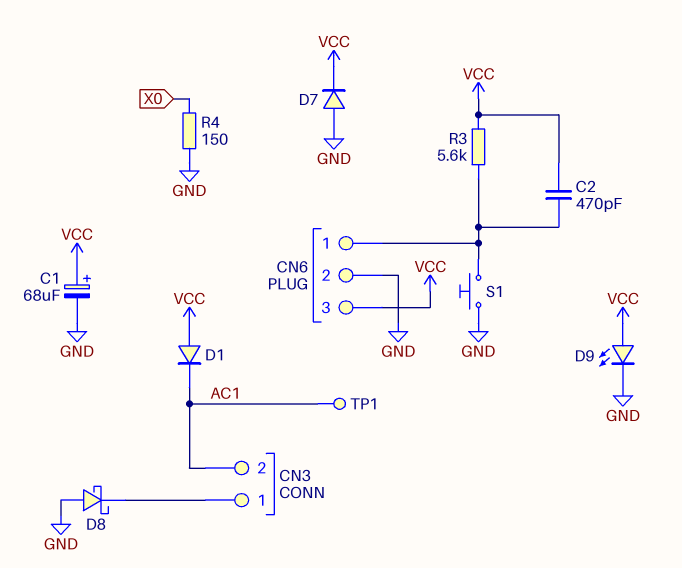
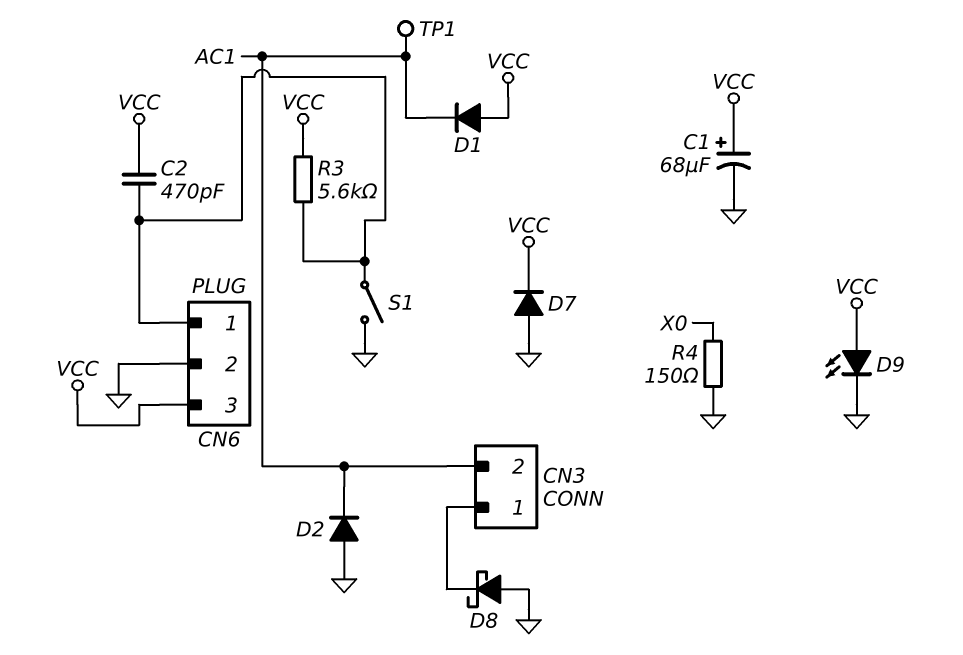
D2: none -> diode (A GND, K AC1)
S1: button (CN6/1, GND) -> switch (CN6/1, GND)

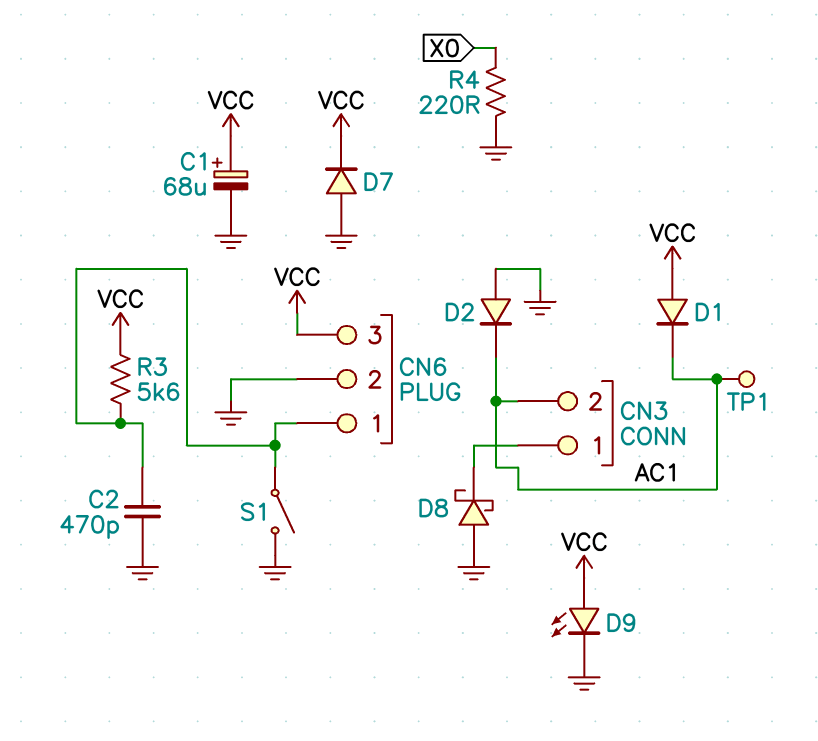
C2: 470pF (CN6/1, VCC) -> 470pF (CN6/1, GND)
R4: 150 (GND, X0) -> 220 (GND, X0)

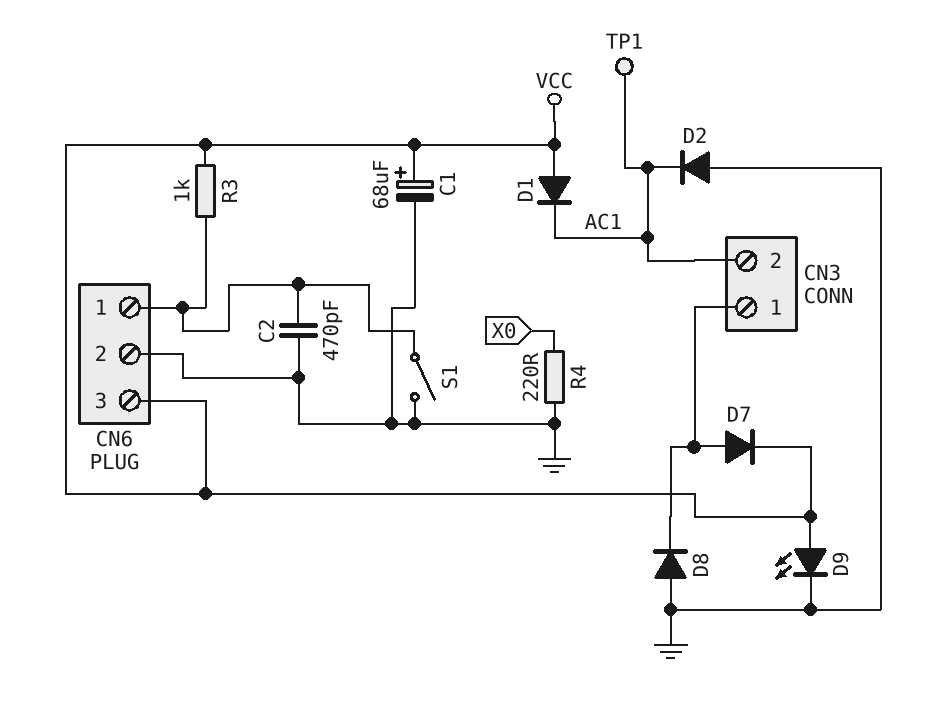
D7: diode (A GND, K VCC) -> diode (A CN3/1, K VCC)
D8: schottky (A GND, K CN3/1) -> diode (A GND, K CN3/1)
R3: 5.6k (CN6/1, VCC) -> 1k (CN6/1, VCC)

